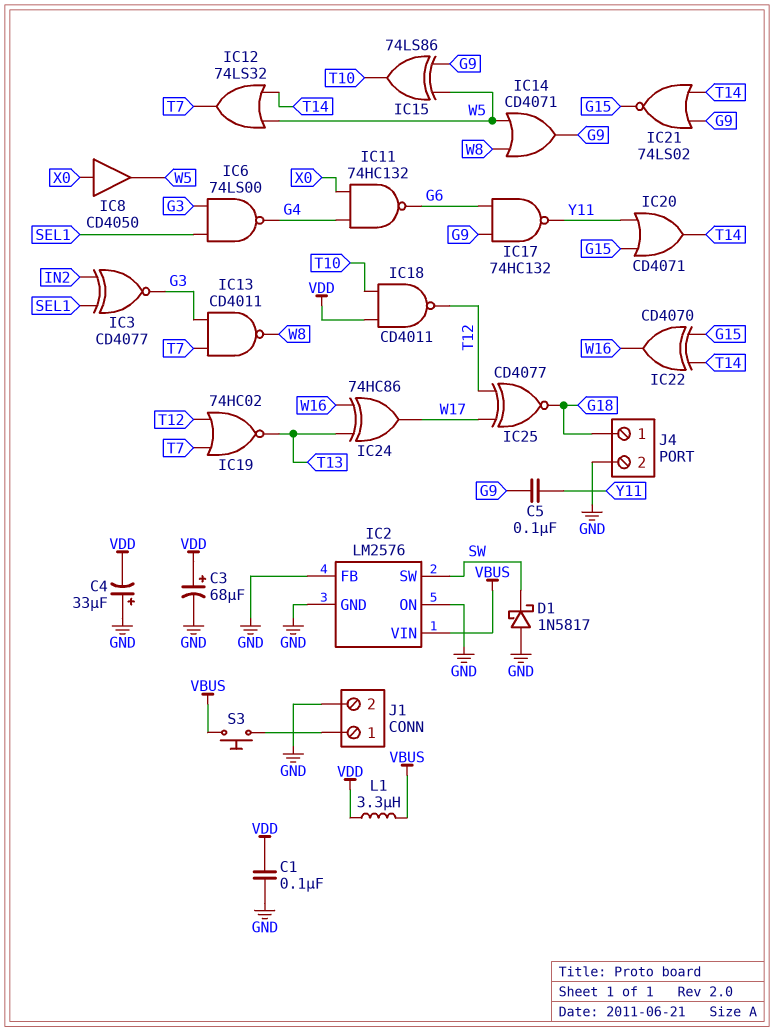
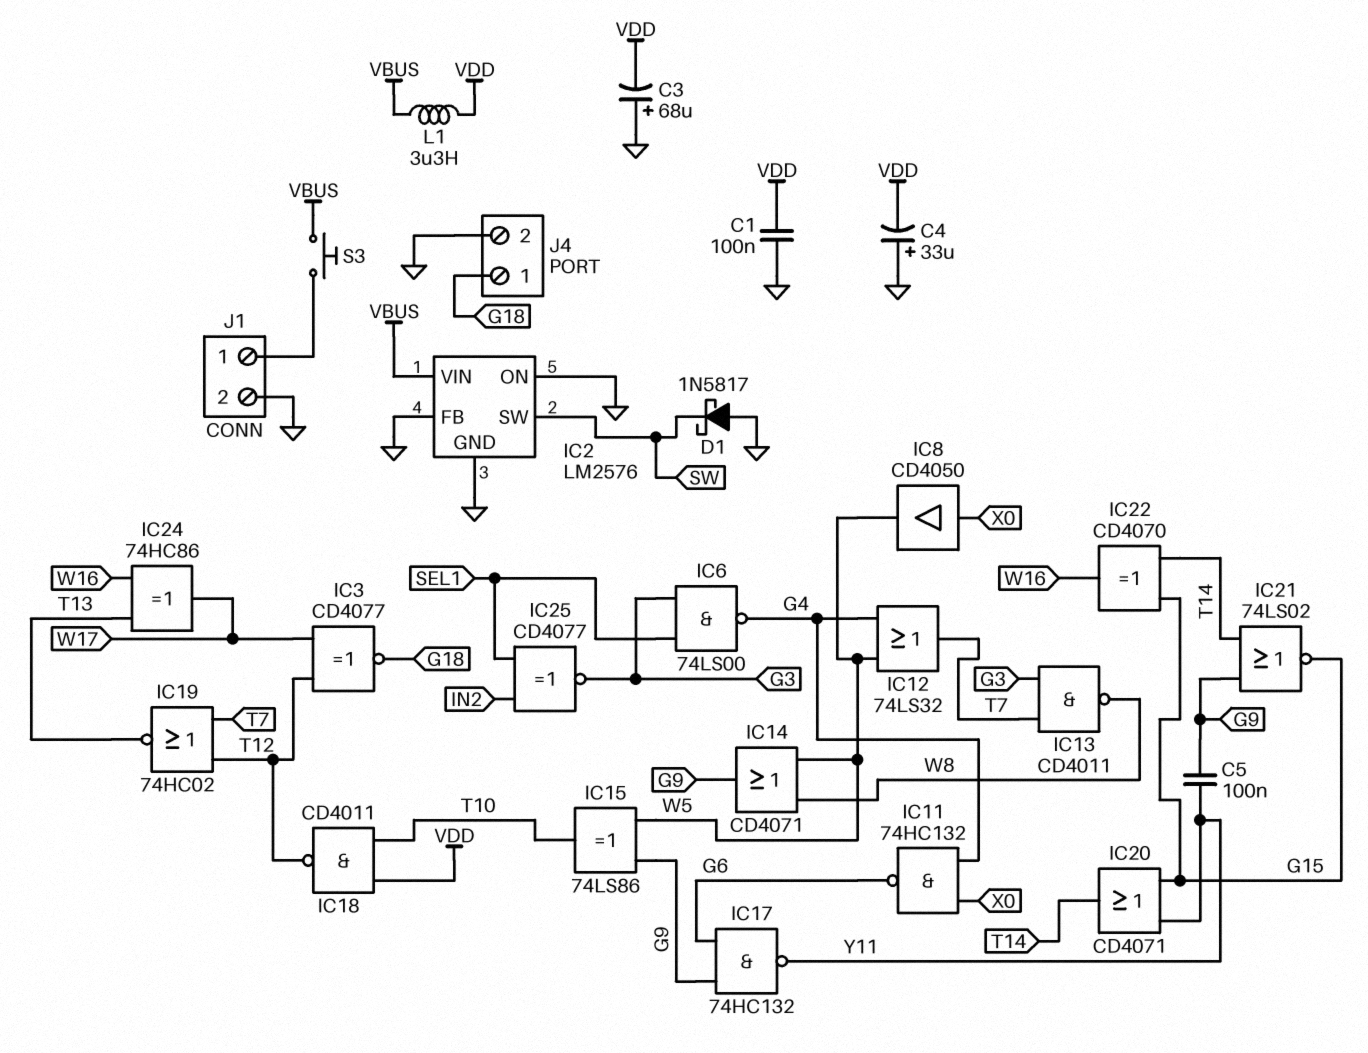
C3: 68uF (plus VDD, minus GND) -> 68uF (plus GND, minus VDD)
IC3: XNOR CD4077 (in IN2, in SEL1, out G3) -> XNOR CD4077 (in T12, in W17, out G18)
IC12: OR 74LS32 (in T14, in W5, out T7) -> OR 74LS32 (in G4, in W5, out T7)
IC25: XNOR CD4077 (in T12, in W17, out G18) -> XNOR CD4077 (in IN2, in SEL1, out G3)

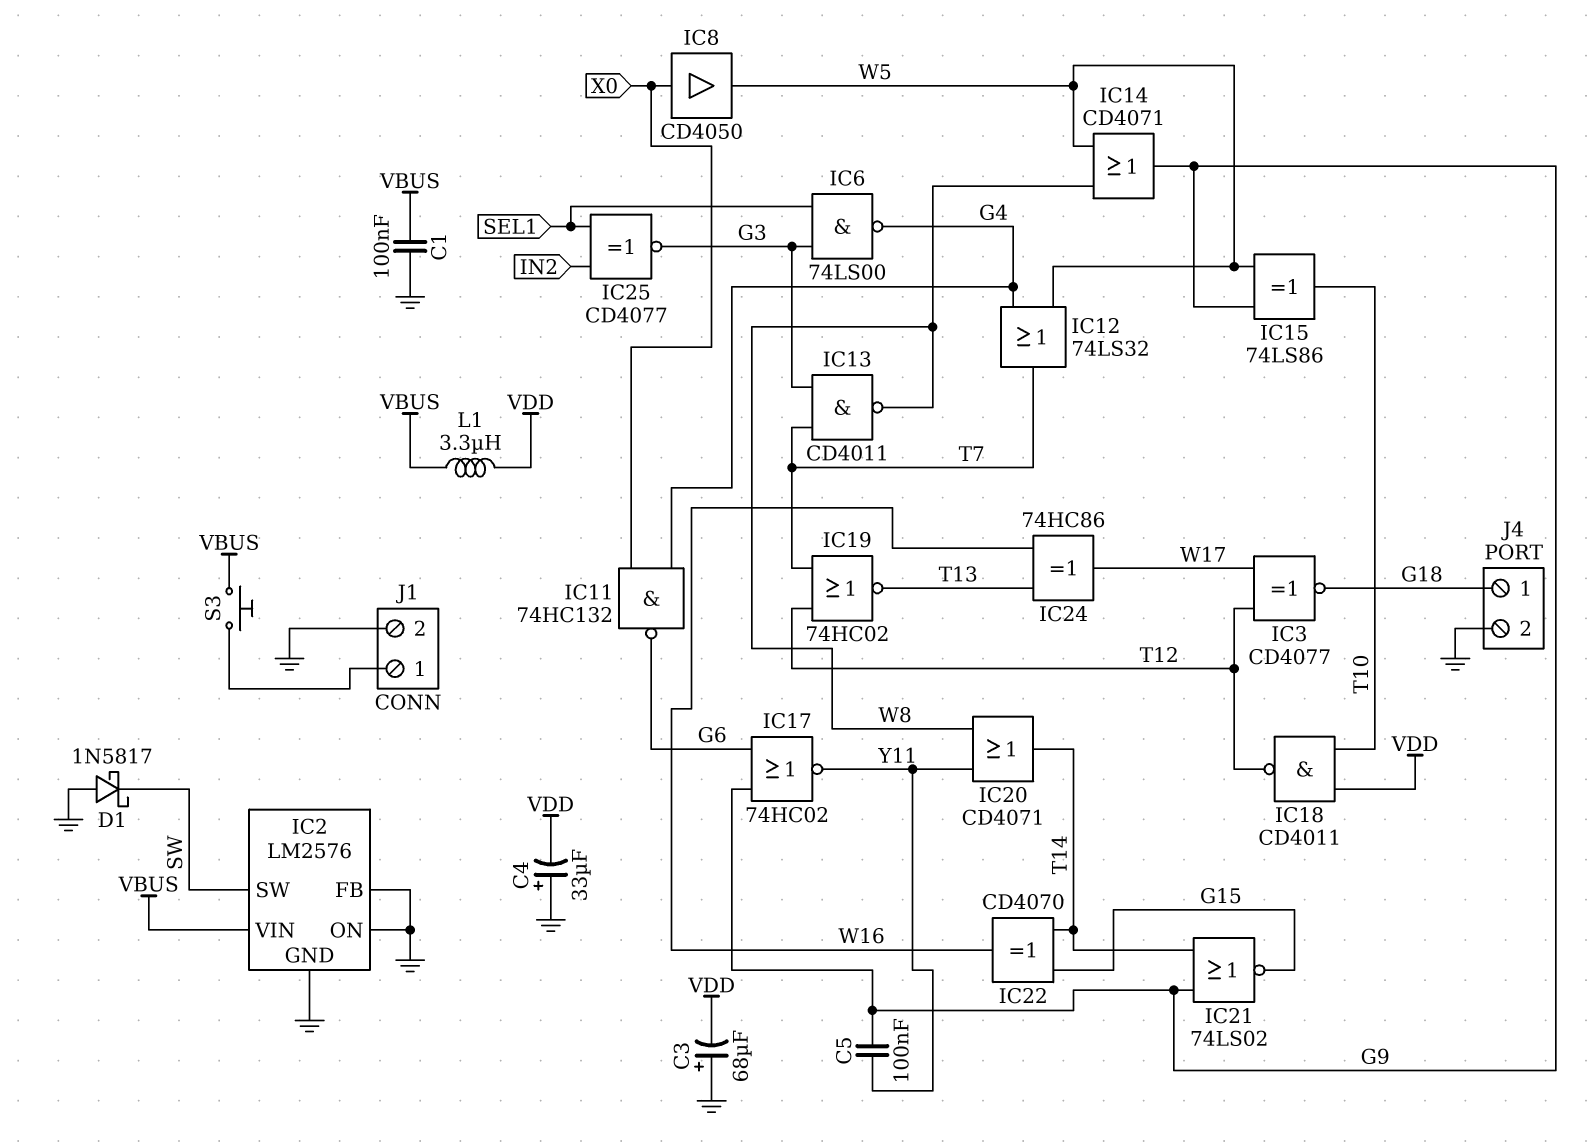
C1: 100nF (GND, VDD) -> 100nF (GND, VBUS)
IC17: NAND 74HC132 (in G6, in G9, out Y11) -> NOR 74HC02 (in G6, in G9, out Y11)
IC20: OR CD4071 (in G15, in Y11, out T14) -> OR CD4071 (in W8, in Y11, out T14)

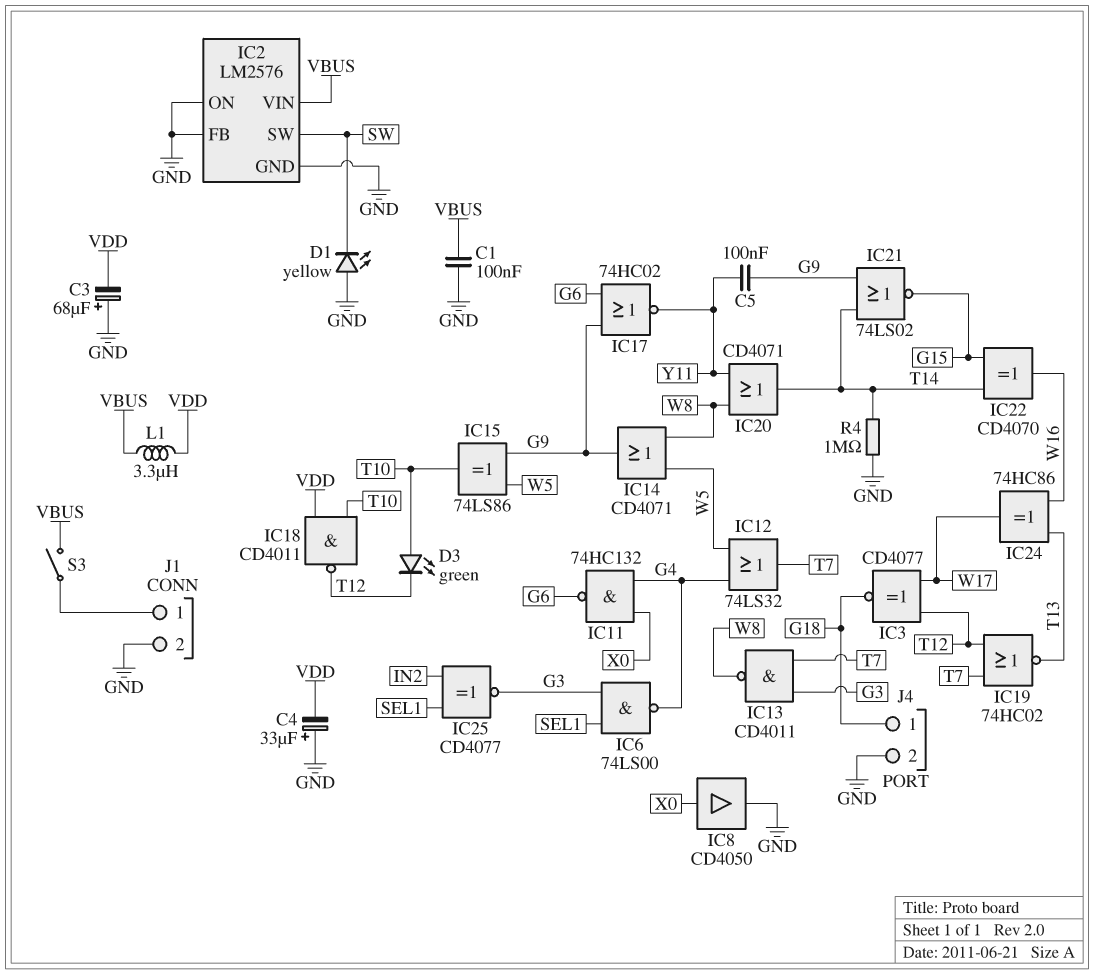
D1: schottky 1N5817 (A GND, K SW) -> LED yellow (A GND, K SW)
D3: none -> LED green (A T10, K T12)
IC8: buffer CD4050 (in X0, out W5) -> buffer CD4050 (in X0, out GND)
R4: none -> 1M (GND, T14)
S3: button (J1/1, VBUS) -> switch (J1/1, VBUS)

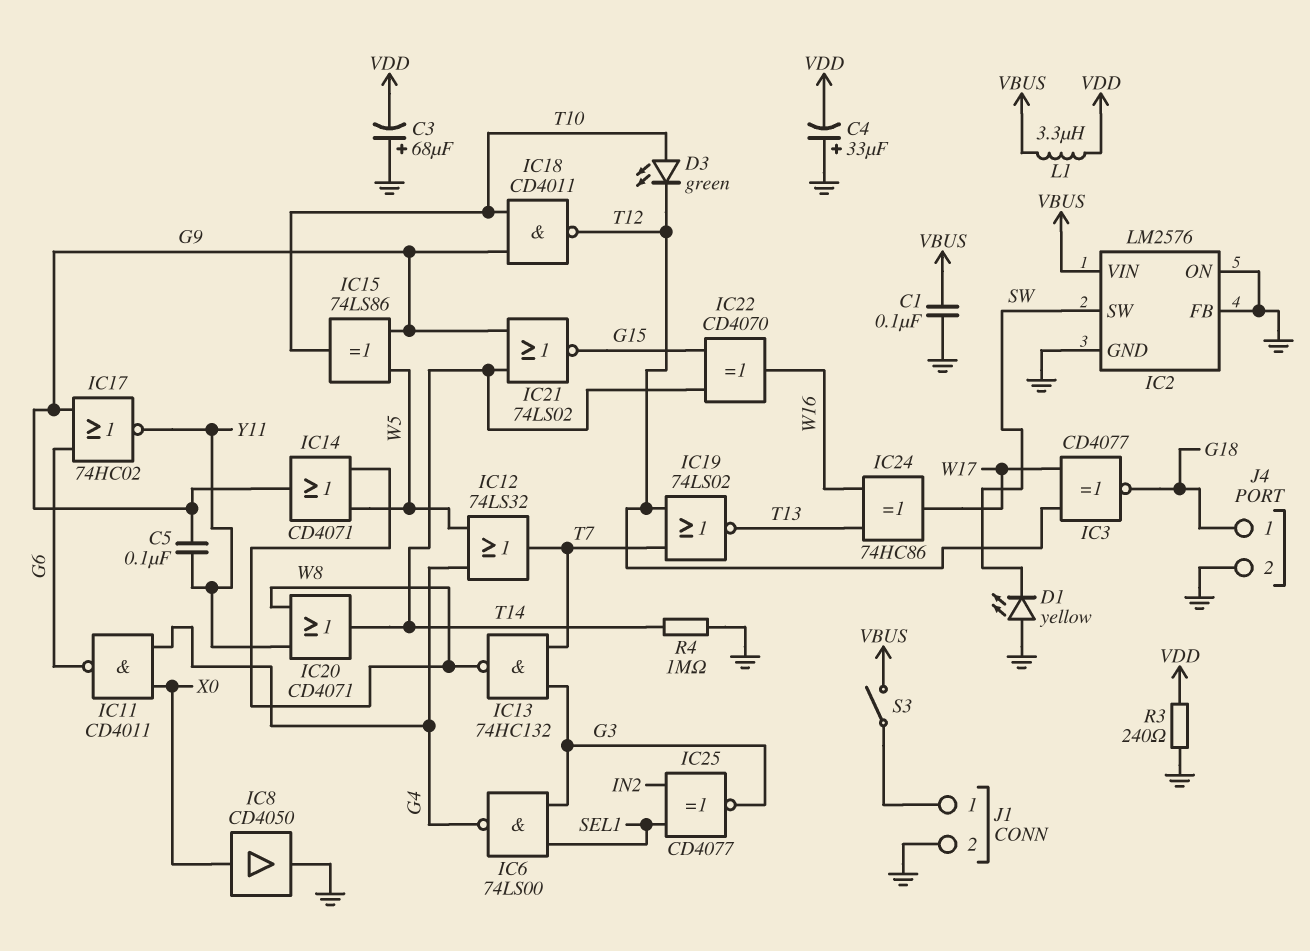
IC11: NAND 74HC132 (in G4, in X0, out G6) -> NAND CD4011 (in G4, in X0, out G6)
IC13: NAND CD4011 (in G3, in T7, out W8) -> NAND 74HC132 (in G3, in T7, out W8)
IC18: NAND CD4011 (in T10, in VDD, out T12) -> NAND CD4011 (in G9, in T10, out T12)
IC19: NOR 74HC02 (in T7, in T12, out T13) -> NOR 74LS02 (in T7, in T12, out T13)
R3: none -> 240 (GND, VDD)

